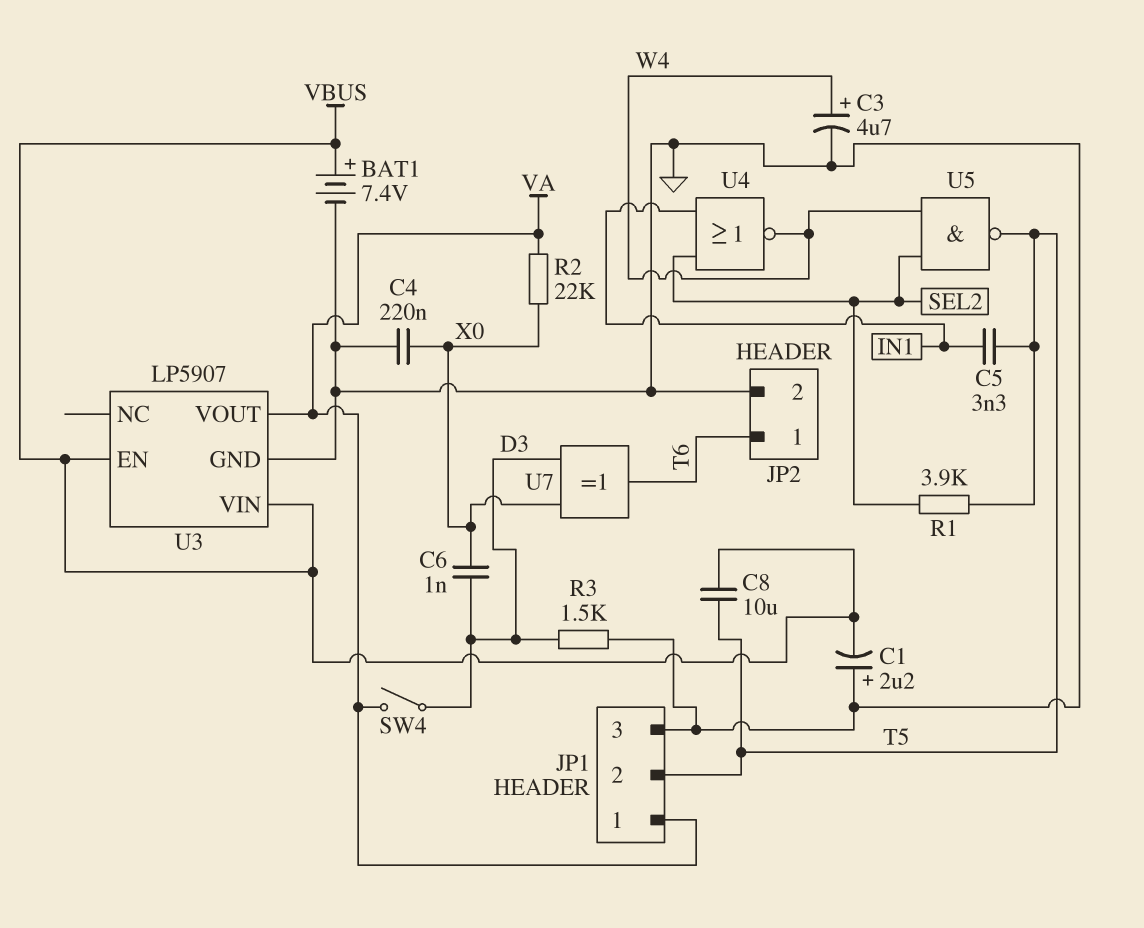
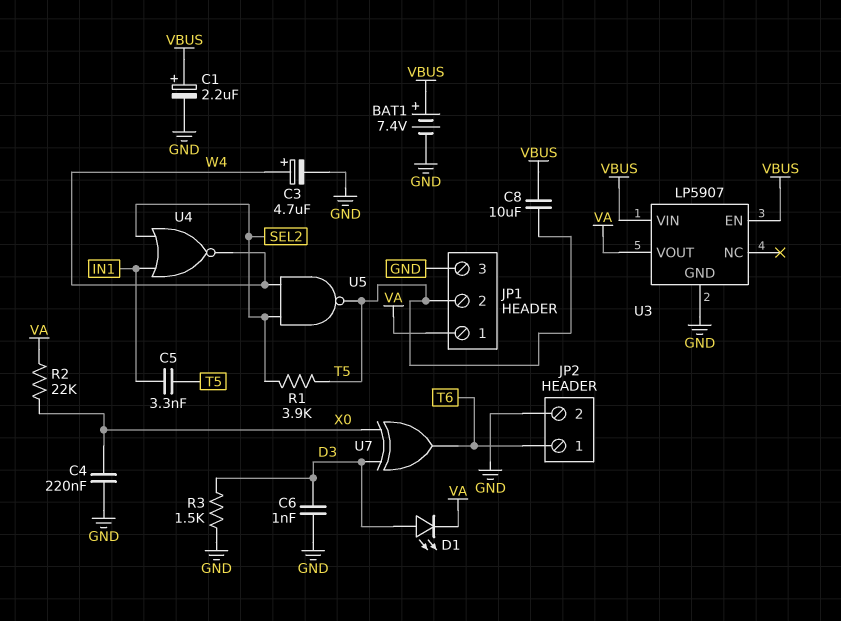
C1: 2.2uF (plus GND, minus VBUS) -> 2.2uF (plus VBUS, minus GND)
C6: 1nF (D3, X0) -> 1nF (D3, GND)
D1: none -> LED (A D3, K VA)
SW4: switch (D3, VA) -> none

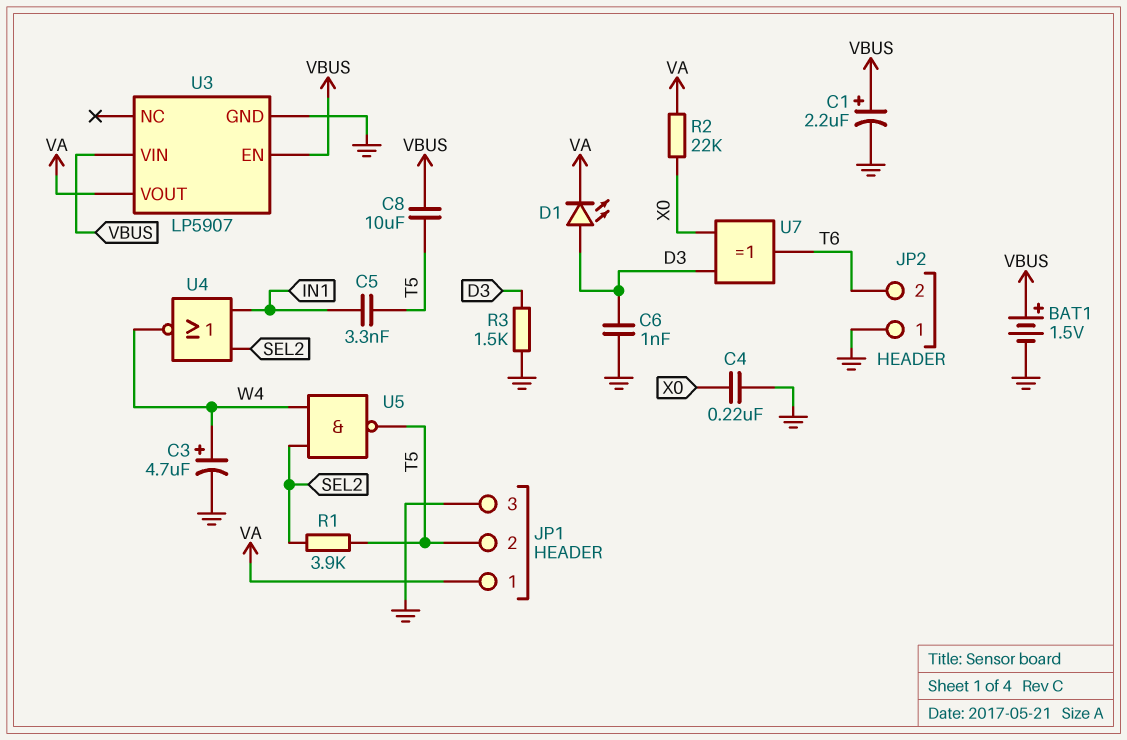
BAT1: 7.4V (plus VBUS, minus GND) -> 1.5V (plus VBUS, minus GND)
JP2 pin 1: T6 -> GND
JP2 pin 2: GND -> T6

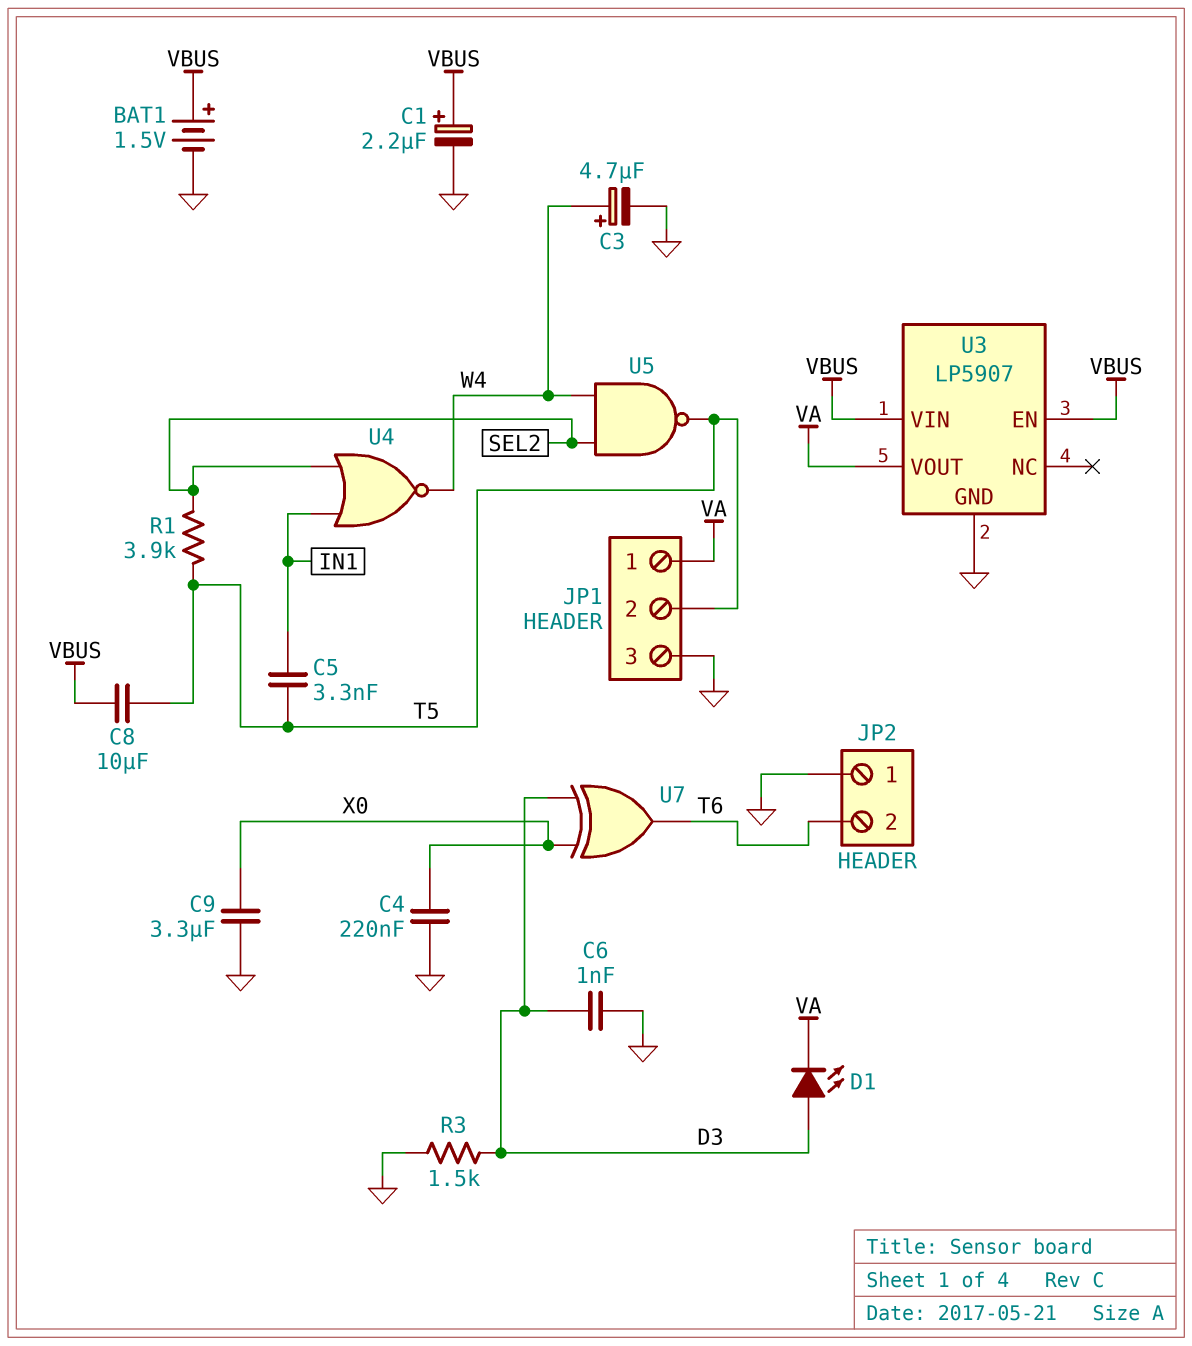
C9: none -> 3.3uF (GND, X0)
R2: 22k (VA, X0) -> none

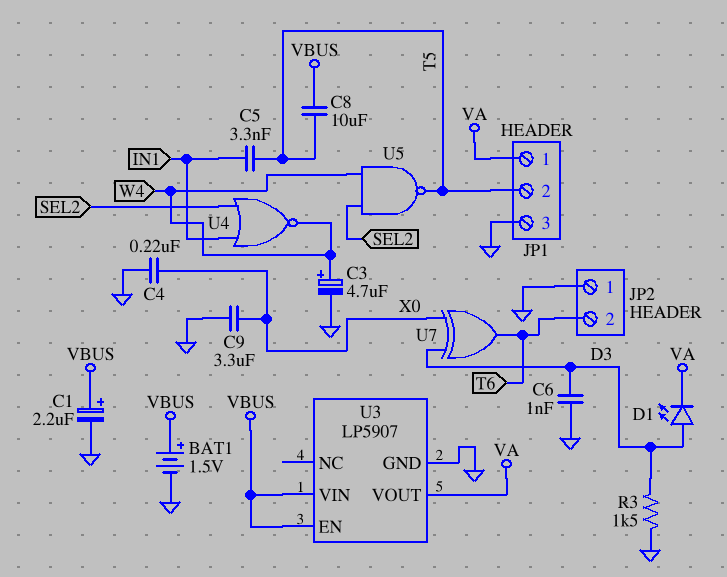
R1: 3.9k (SEL2, T5) -> none

